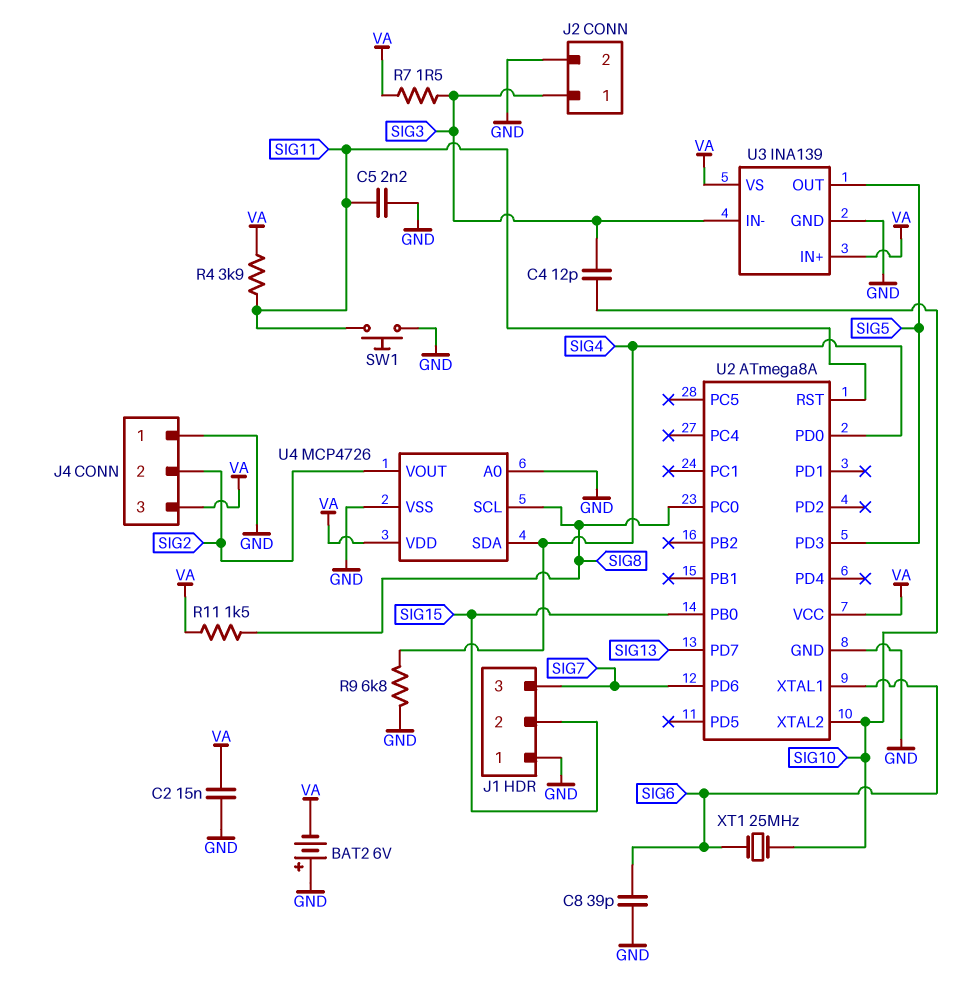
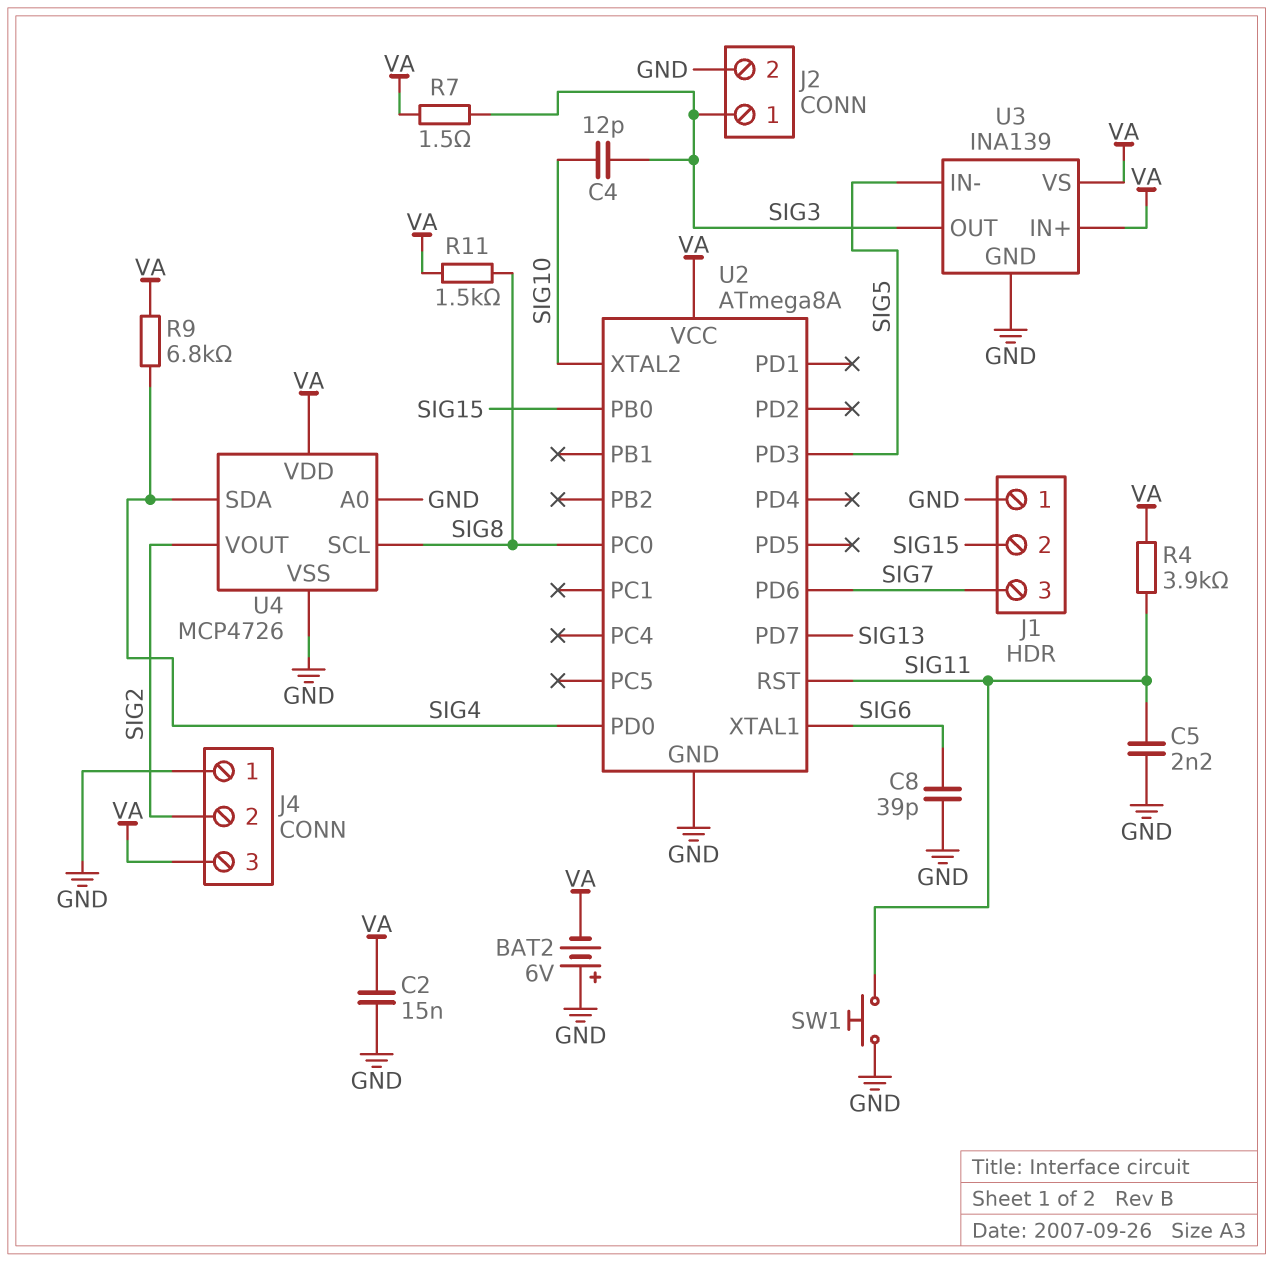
R9: 6.8k (GND, SIG4) -> 6.8k (SIG4, VA)
U3 pin IN-: SIG3 -> SIG5
U3 pin OUT: SIG5 -> SIG3
XT1: 25MHz (SIG6, SIG10) -> none

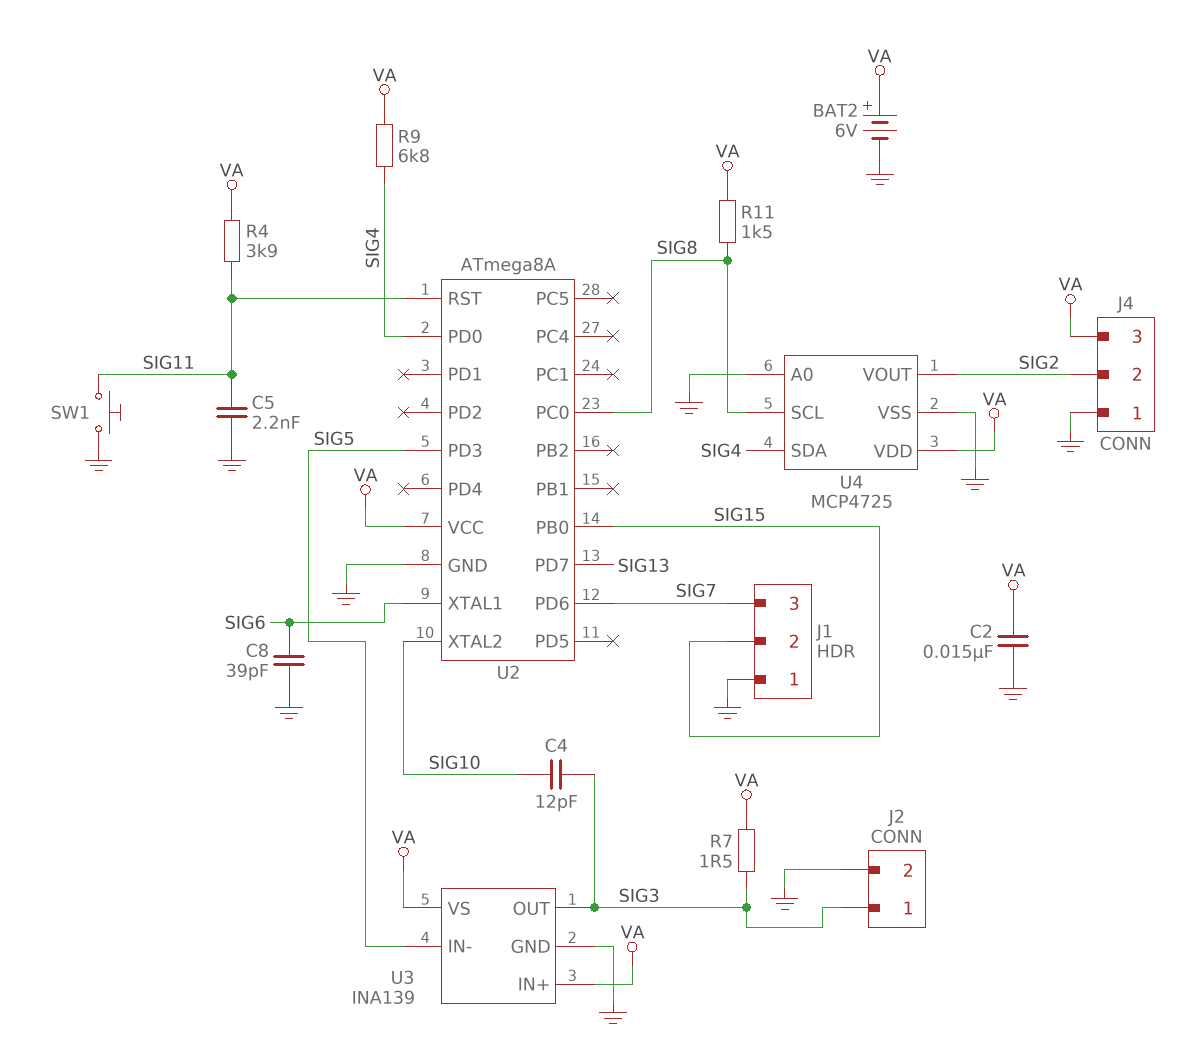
BAT2: 6V (plus GND, minus VA) -> 6V (plus VA, minus GND)
U4: MCP4726 -> MCP4725

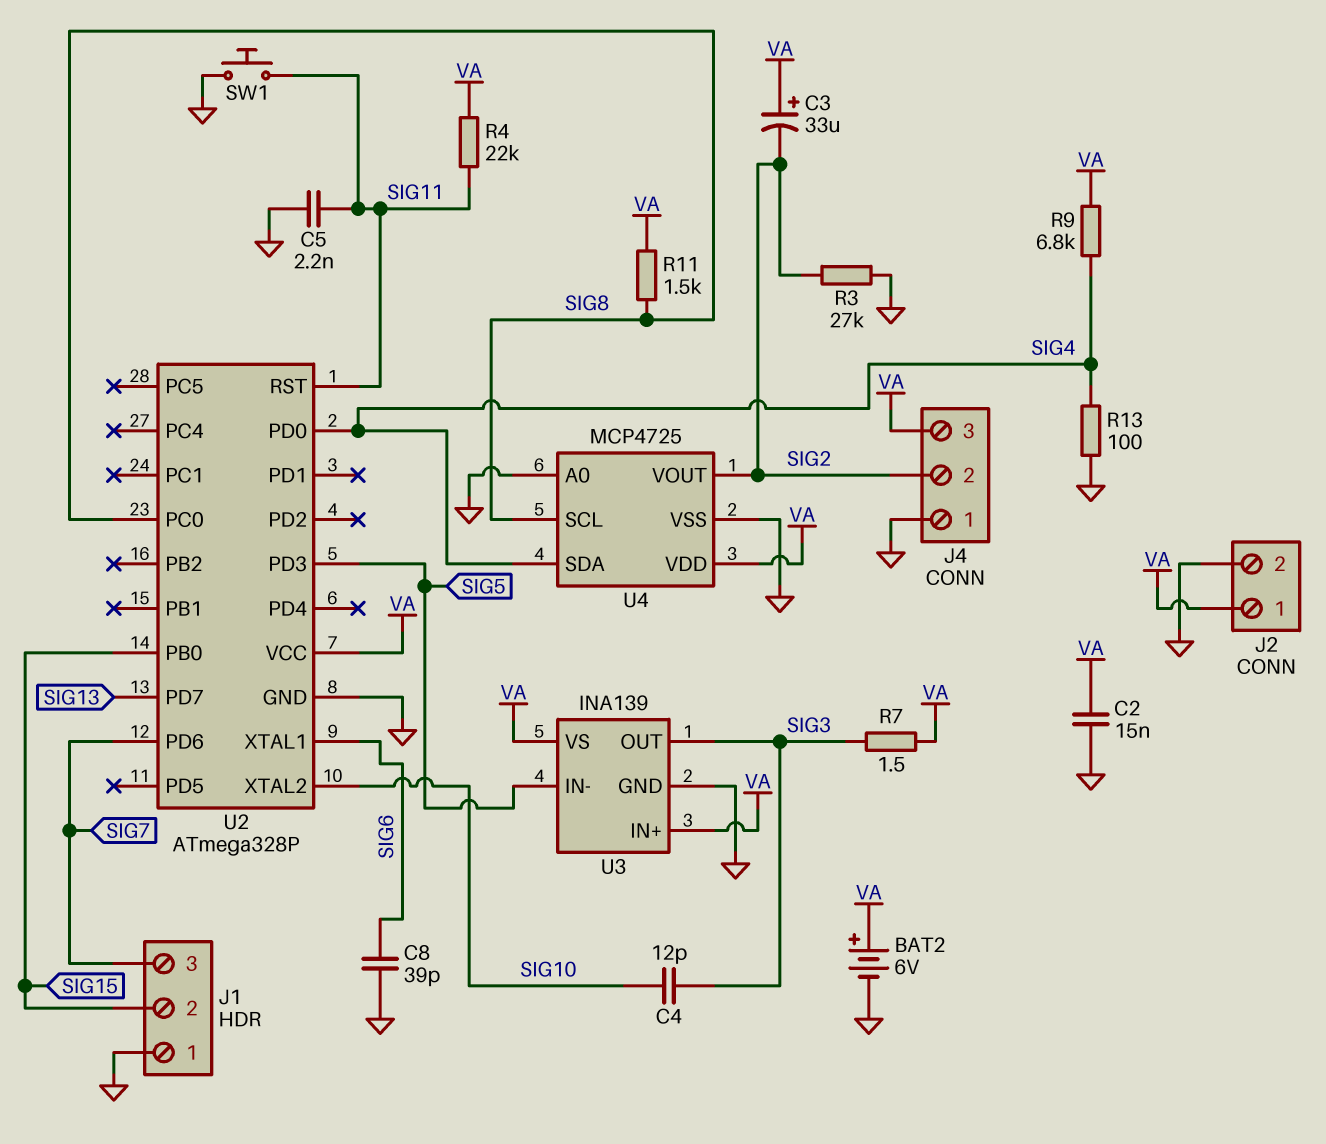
C3: none -> 33uF (plus VA, minus SIG2)
J2 pin 1: SIG3 -> VA
R3: none -> 27k (GND, SIG2)
R4: 3.9k (SIG11, VA) -> 22k (SIG11, VA)
R13: none -> 100 (GND, SIG4)
U2: ATmega8A -> ATmega328P

